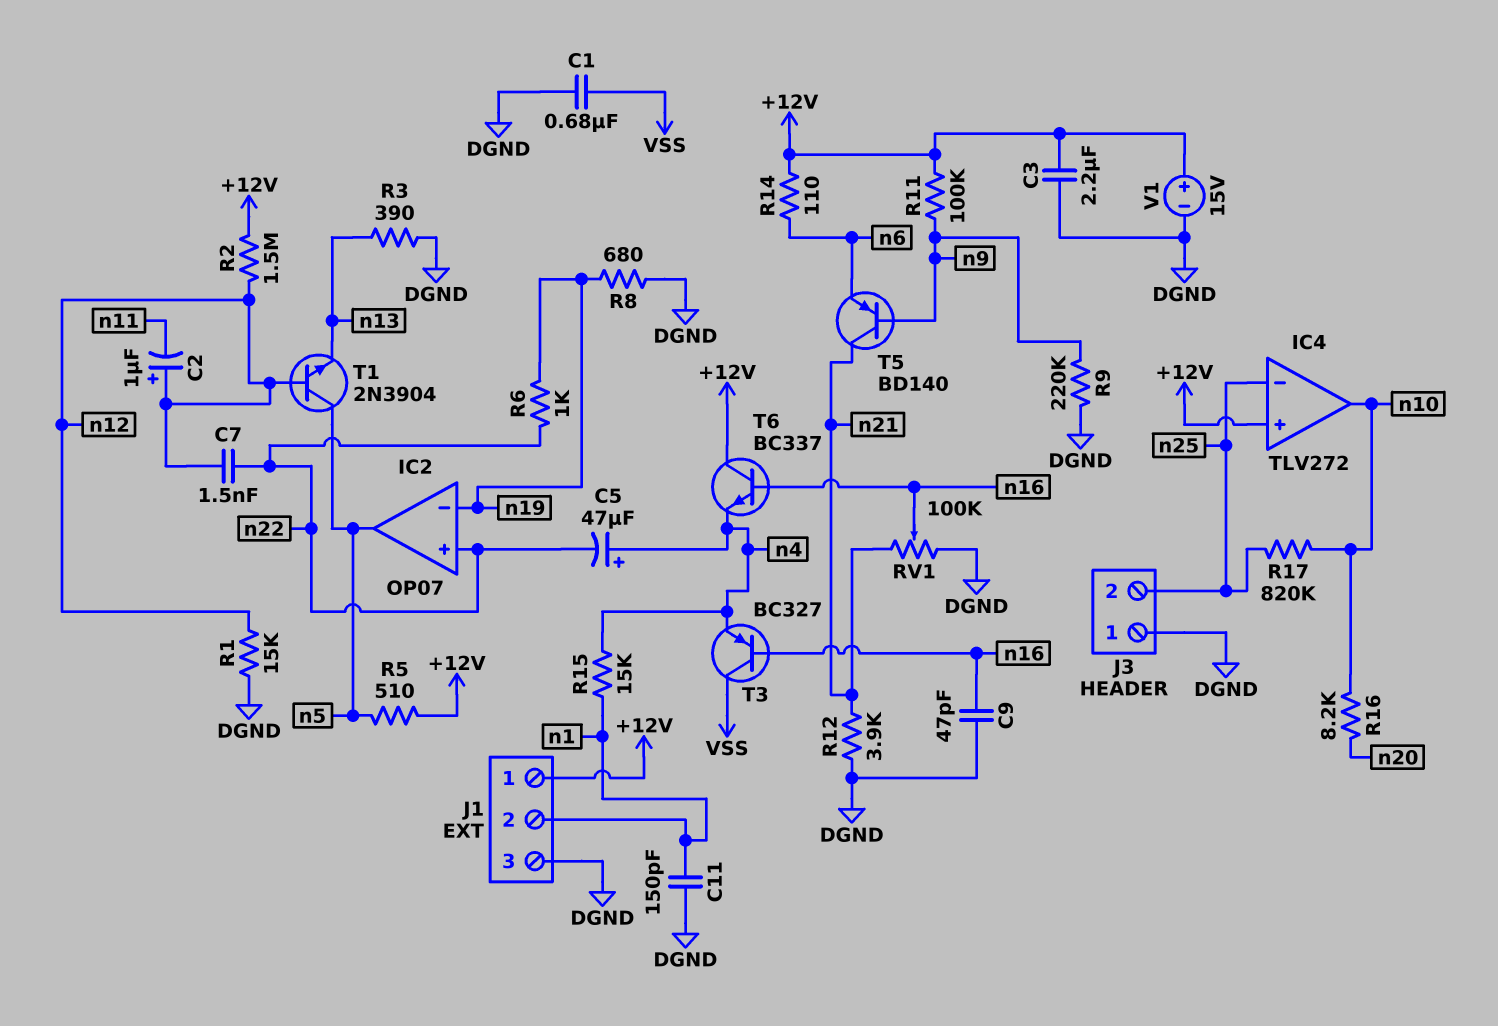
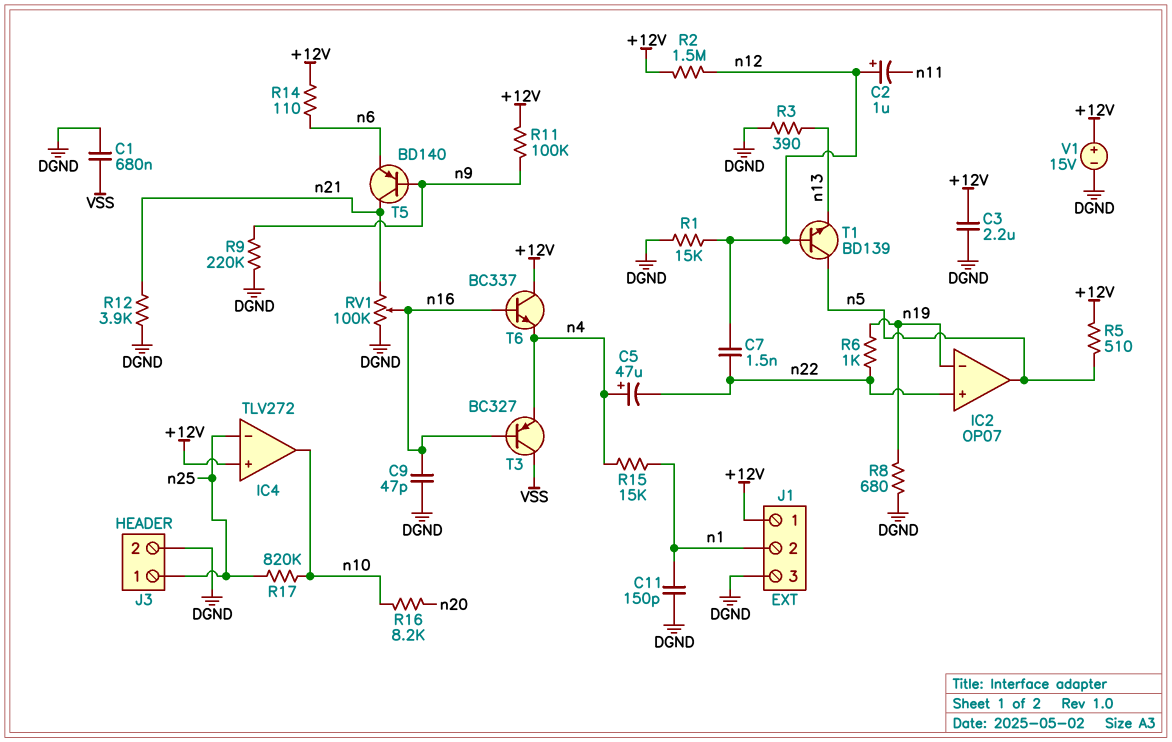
J3 pin 1: DGND -> n25
J3 pin 2: n25 -> DGND
T1: NPN 2N3904 (B n12, C n5, E n13) -> NPN BD139 (B n12, C n5, E n13)

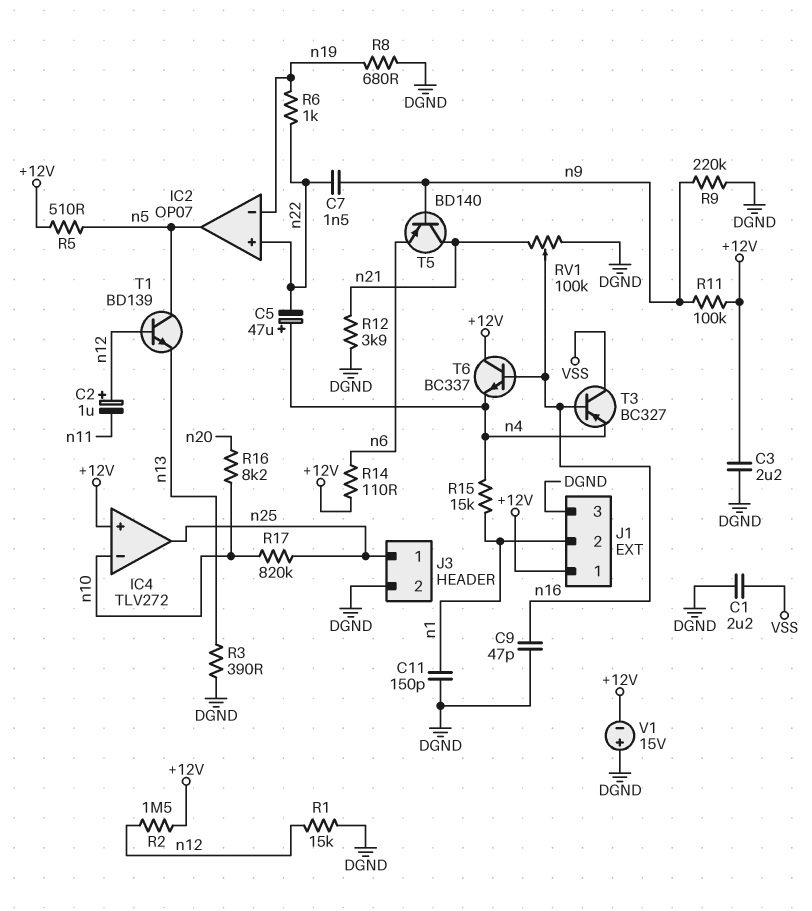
C1: 680nF (DGND, VSS) -> 2.2uF (DGND, VSS)
C7: 1.5nF (n12, n22) -> 1.5nF (n9, n22)
IC4 pin in-: n25 -> n10
IC4 pin out: n10 -> n25
V1: 15V (plus +12V, minus DGND) -> 15V (plus DGND, minus +12V)

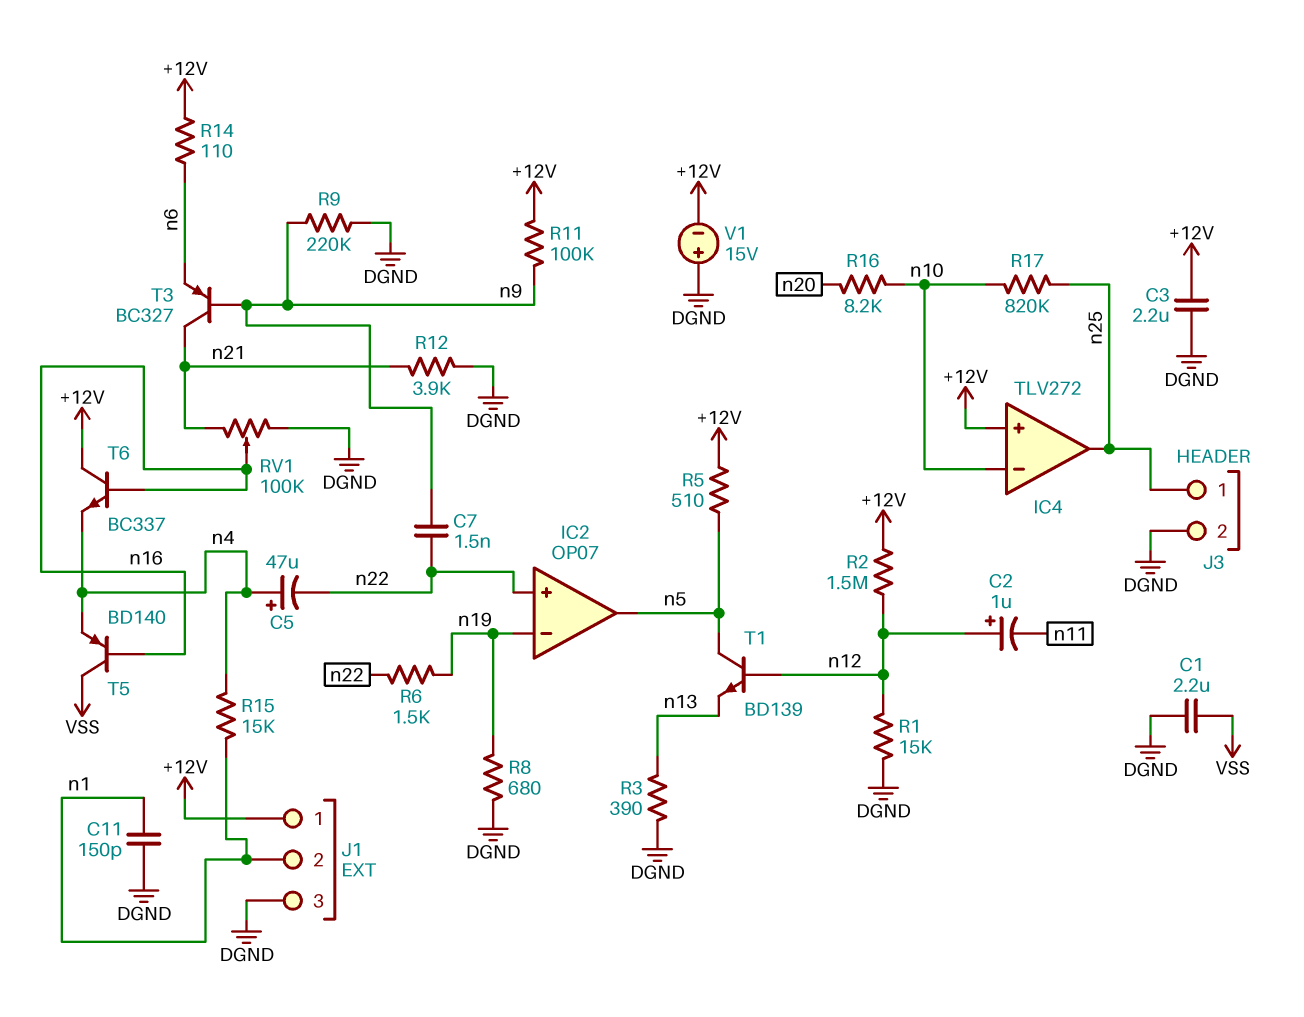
C9: 47pF (DGND, n16) -> none
R6: 1k (n19, n22) -> 1.5k (n19, n22)
T3: PNP BC327 (B n16, C VSS, E n4) -> PNP BC327 (B n9, C n21, E n6)
T5: PNP BD140 (B n9, C n21, E n6) -> PNP BD140 (B n16, C VSS, E n4)

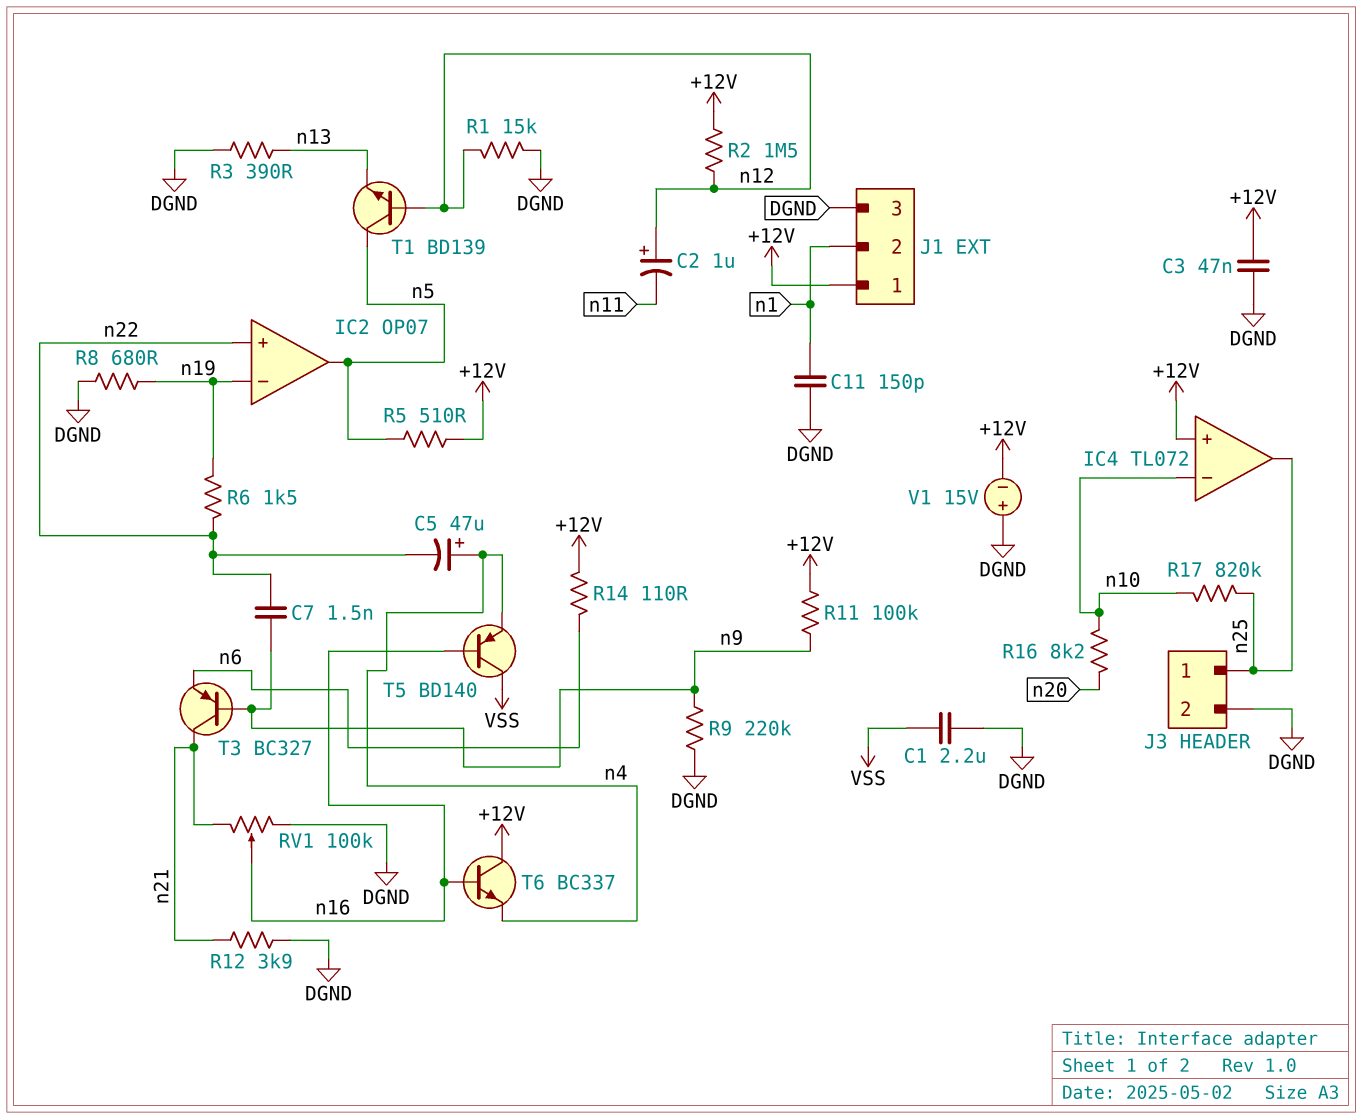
C3: 2.2uF (+12V, DGND) -> 47nF (+12V, DGND)
IC4: TLV272 -> TL072
R15: 15k (n1, n4) -> none

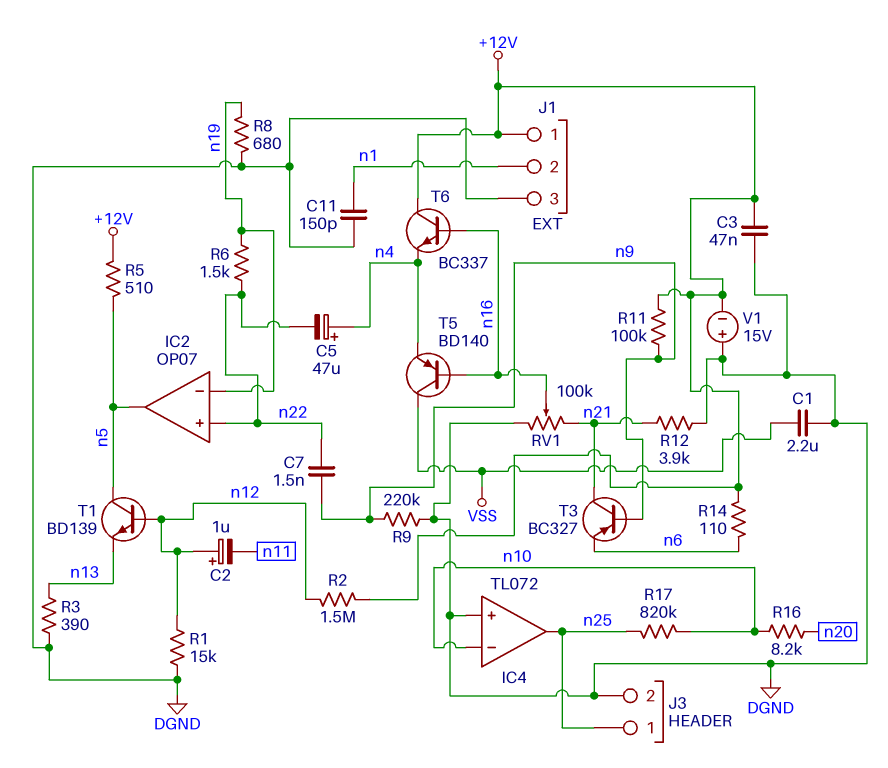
IC4 pin in+: +12V -> DGND

